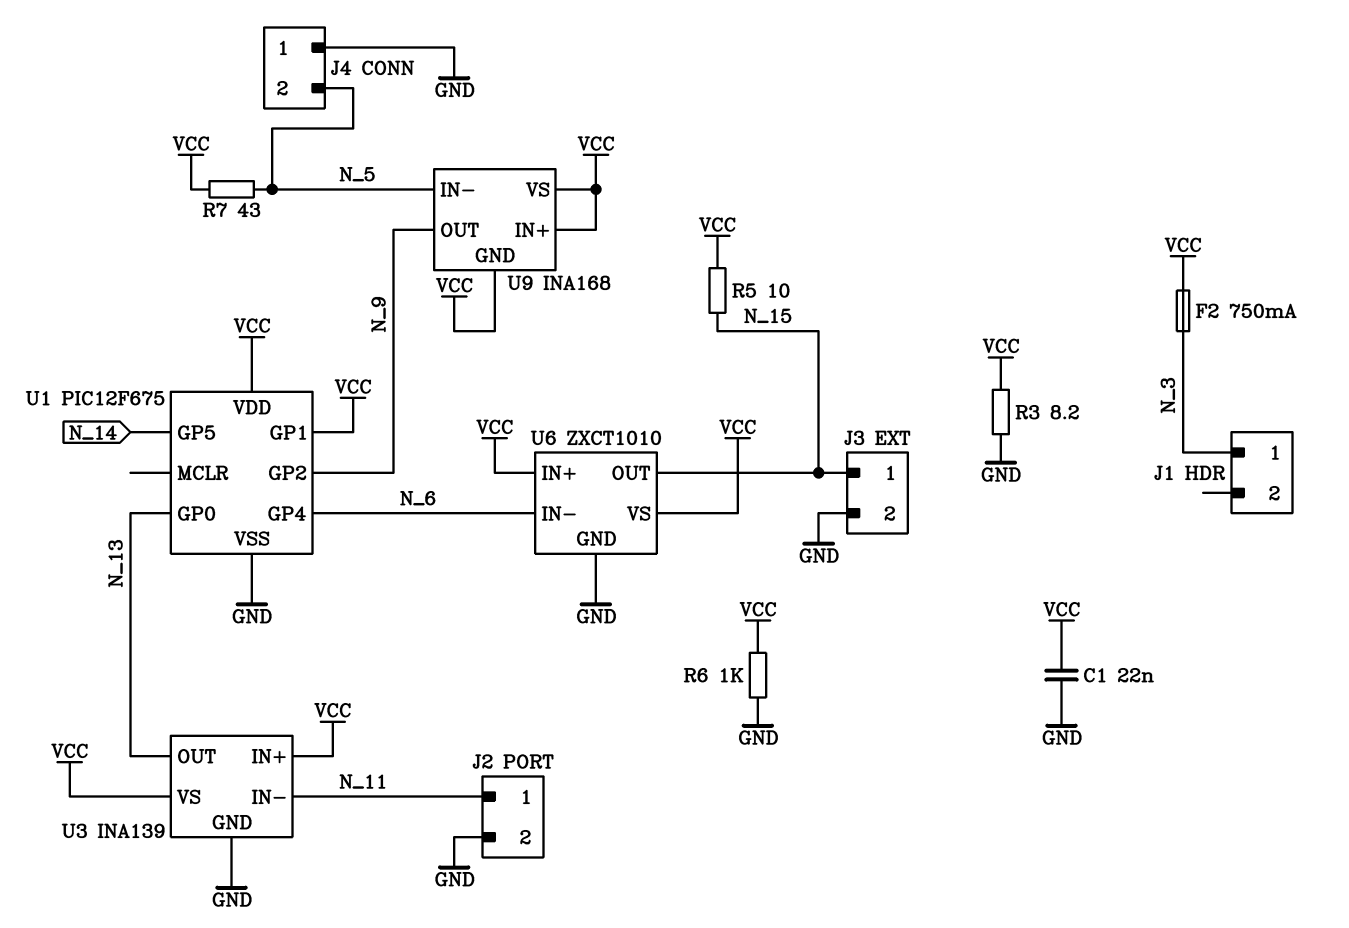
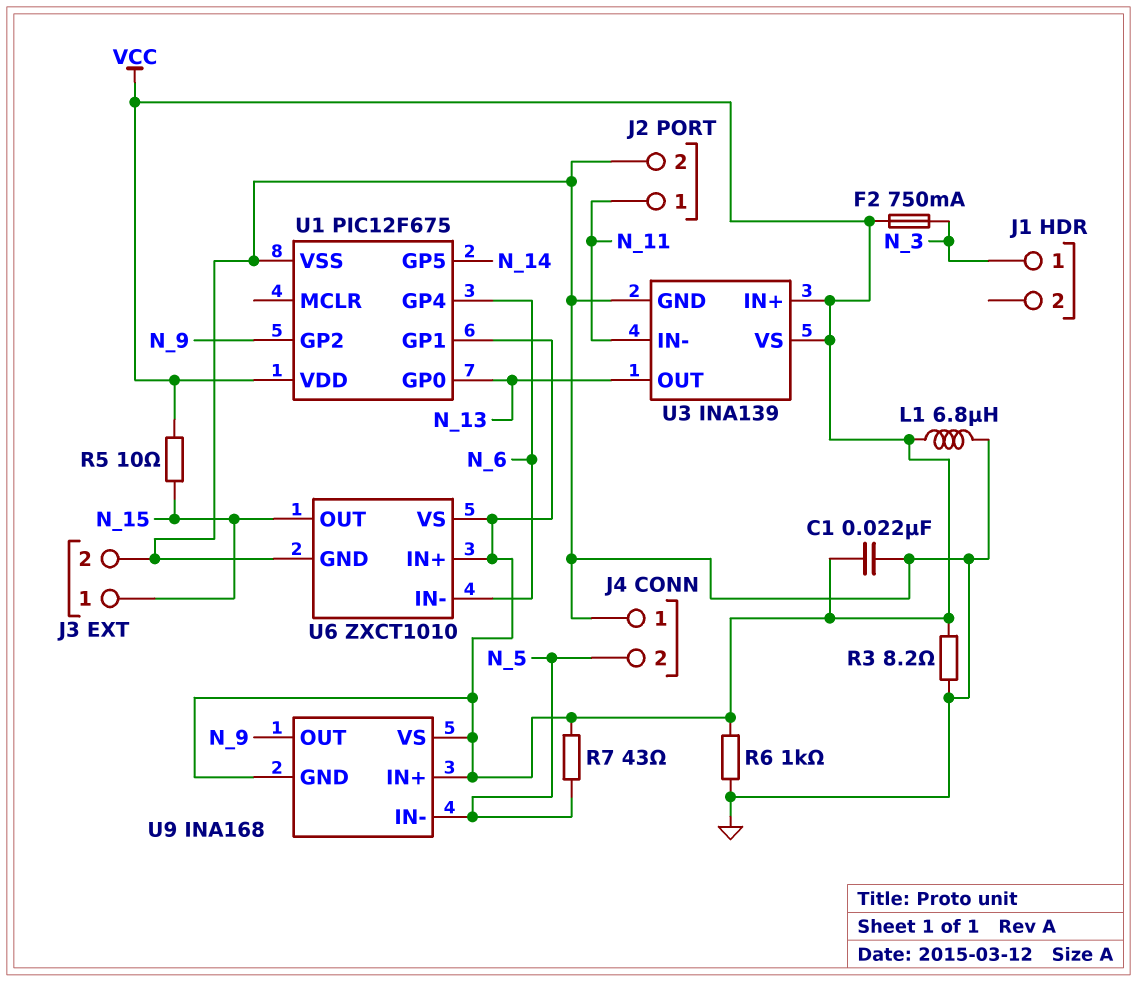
L1: none -> 6.8uH (GND, VCC)

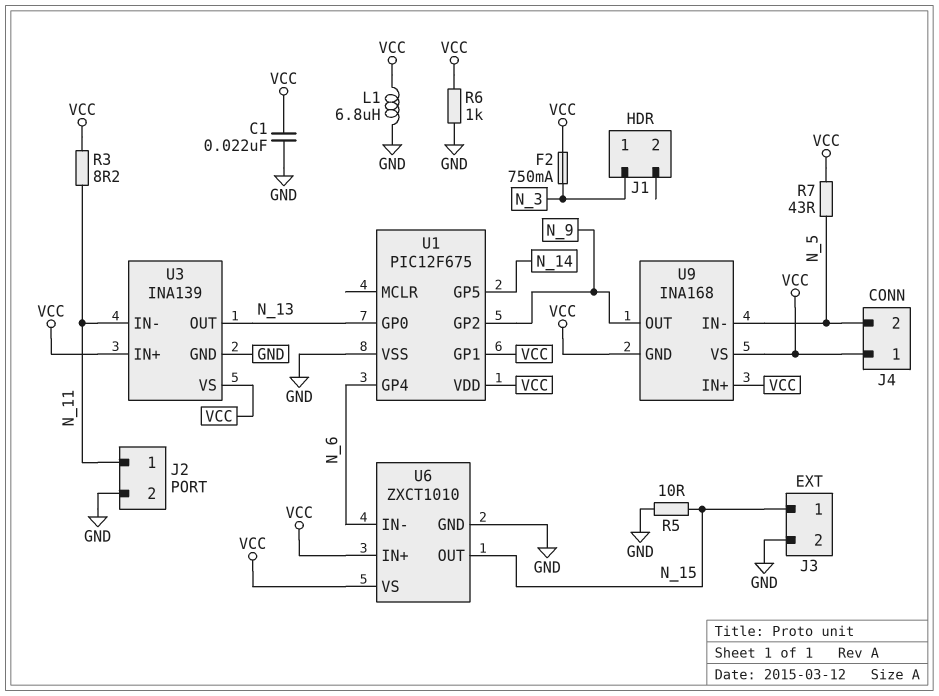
J4 pin 1: GND -> VCC
R3: 8.2 (GND, VCC) -> 8.2 (N_11, VCC)
R5: 10 (N_15, VCC) -> 10 (GND, N_15)

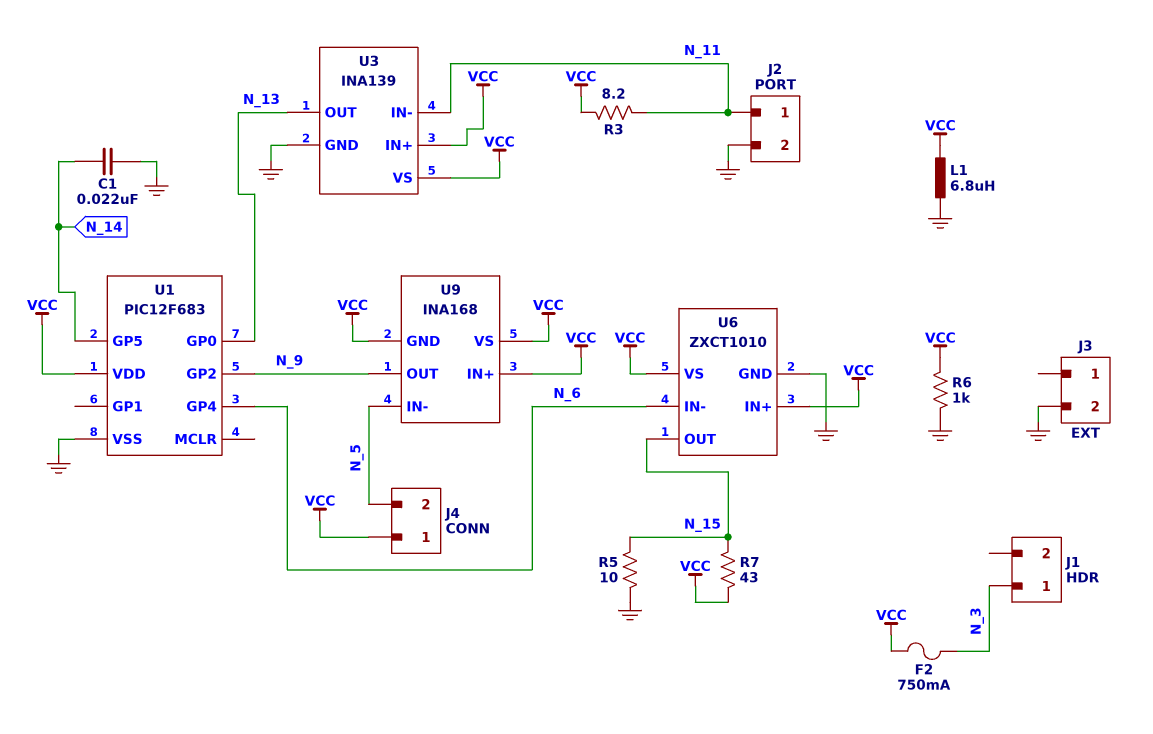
C1: 22nF (GND, VCC) -> 22nF (GND, N_14)
J3 pin 1: N_15 -> none
R7: 43 (N_5, VCC) -> 43 (N_15, VCC)
U1: PIC12F675 -> PIC12F683
U1 pin GP1: VCC -> none

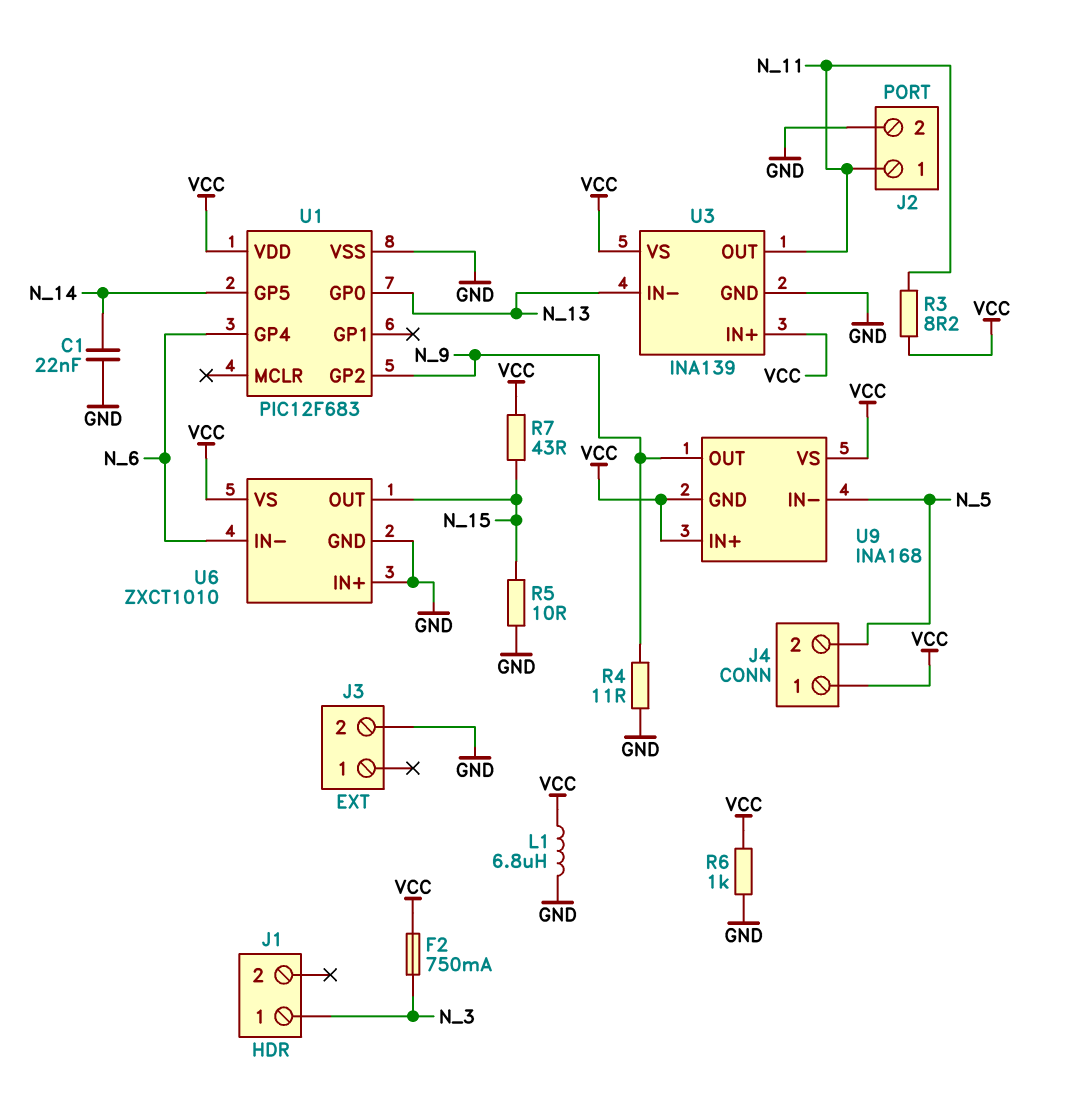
R4: none -> 11 (GND, N_9)
U3 pin IN-: N_11 -> N_13
U3 pin OUT: N_13 -> N_11
U6 pin IN+: VCC -> GND

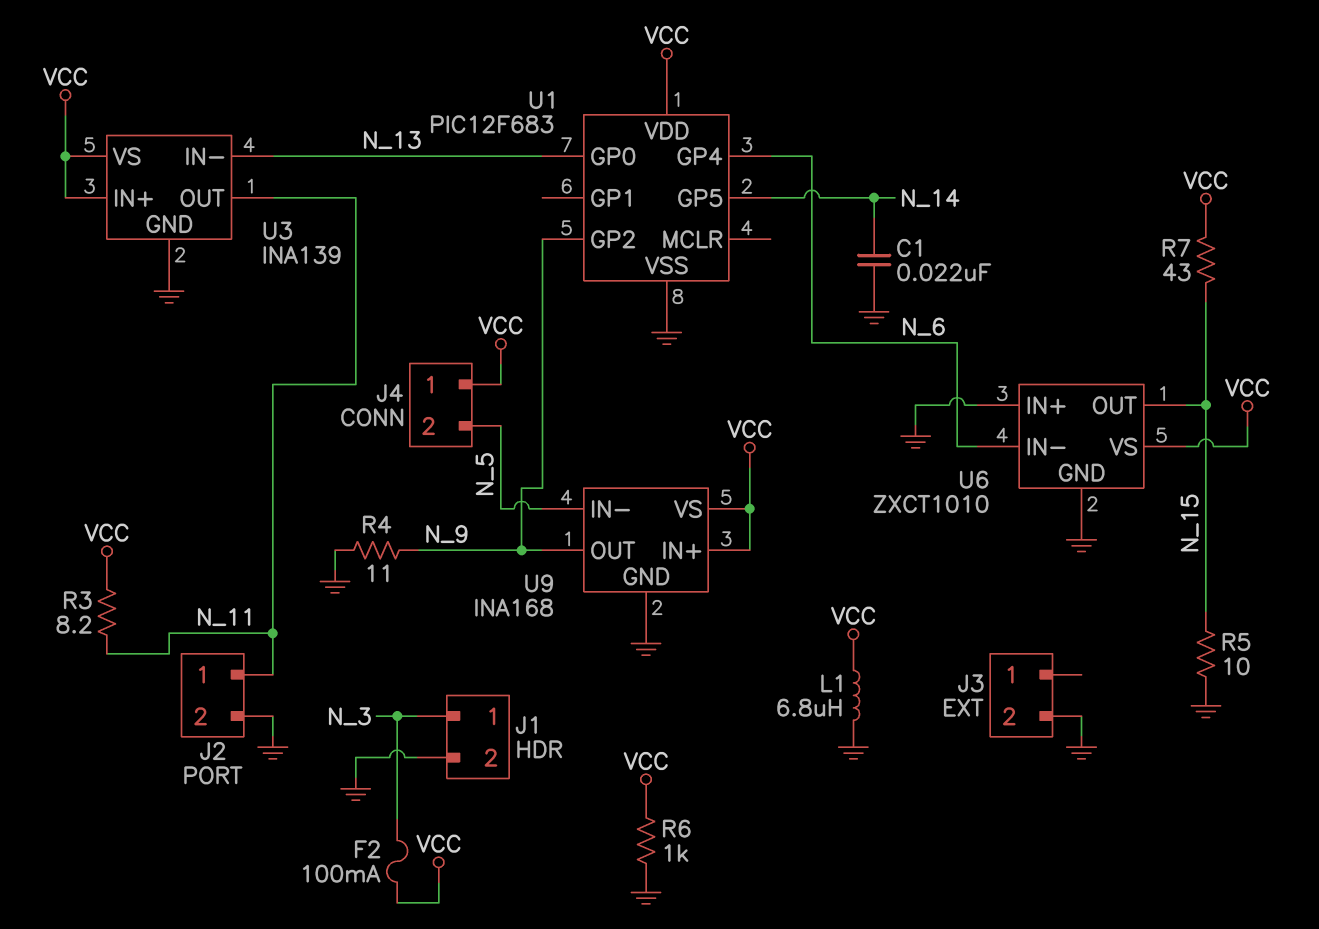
F2: 750mA (N_3, VCC) -> 100mA (N_3, VCC)
J1 pin 2: none -> GND
U9 pin GND: VCC -> GND

